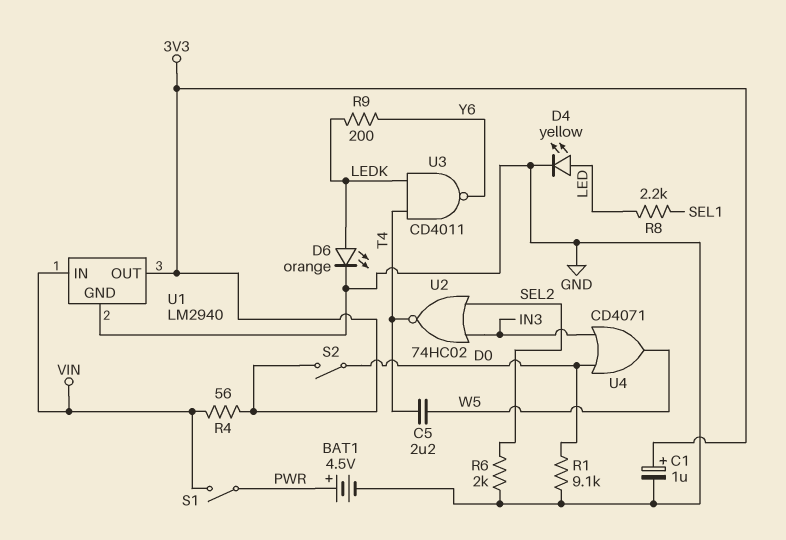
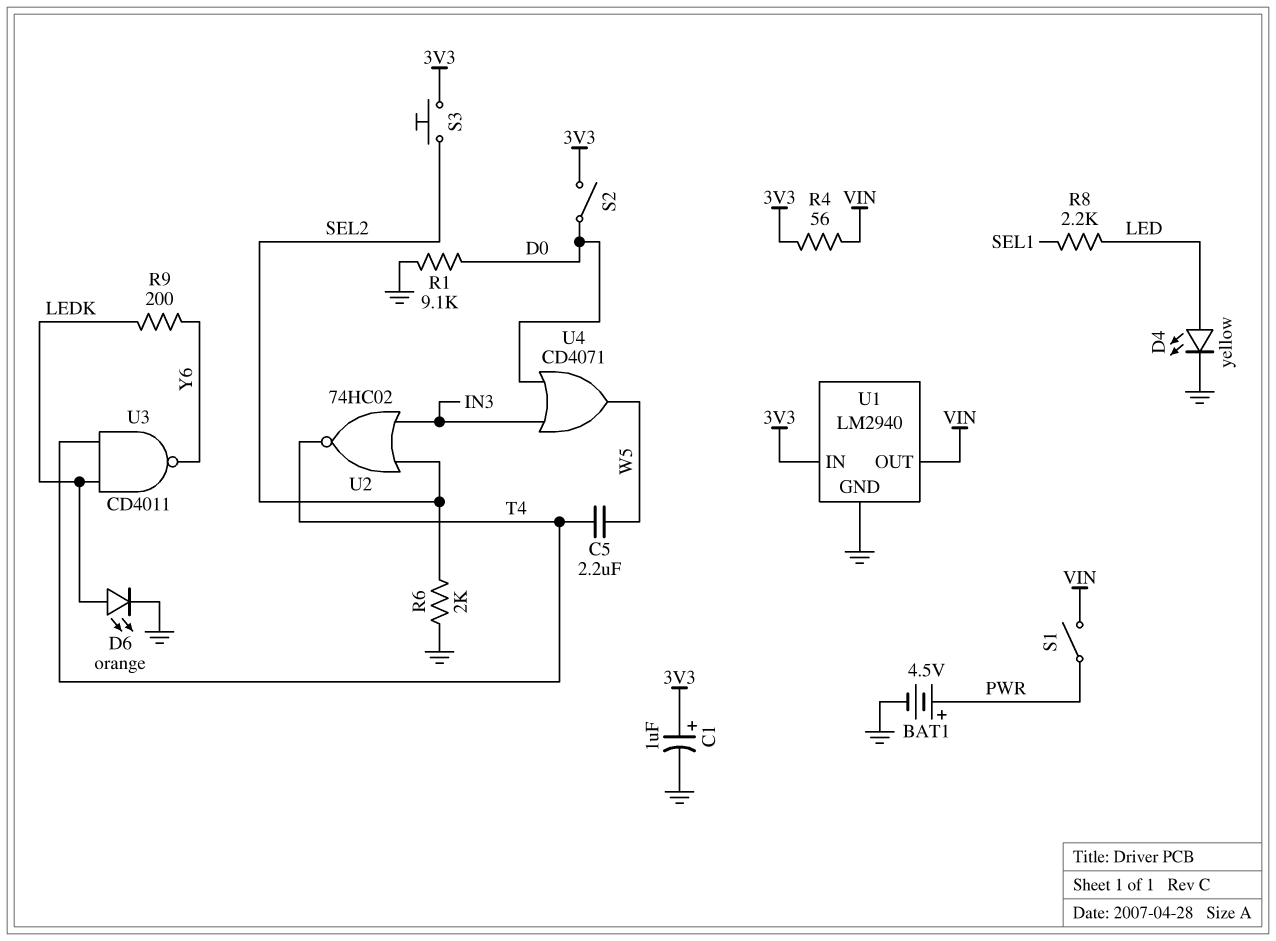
S3: none -> button (3V3, SEL2)
U1 pin IN: VIN -> 3V3
U1 pin OUT: 3V3 -> VIN

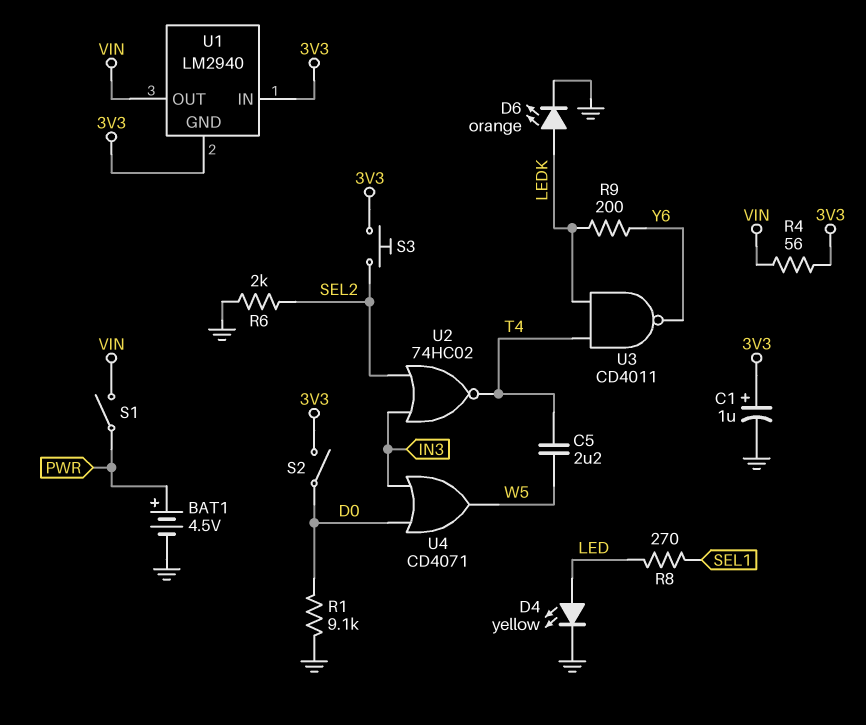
R8: 2.2k (LED, SEL1) -> 270 (LED, SEL1)
U1 pin GND: GND -> 3V3

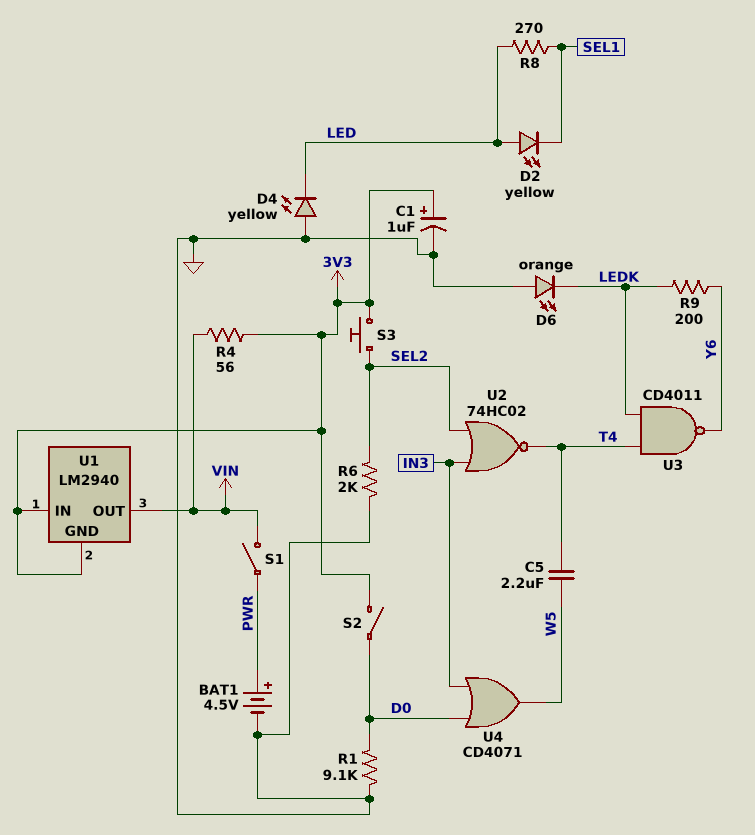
D2: none -> LED yellow (A LED, K SEL1)
D4: LED yellow (A LED, K GND) -> LED yellow (A GND, K LED)
D6: LED orange (A LEDK, K GND) -> LED orange (A GND, K LEDK)

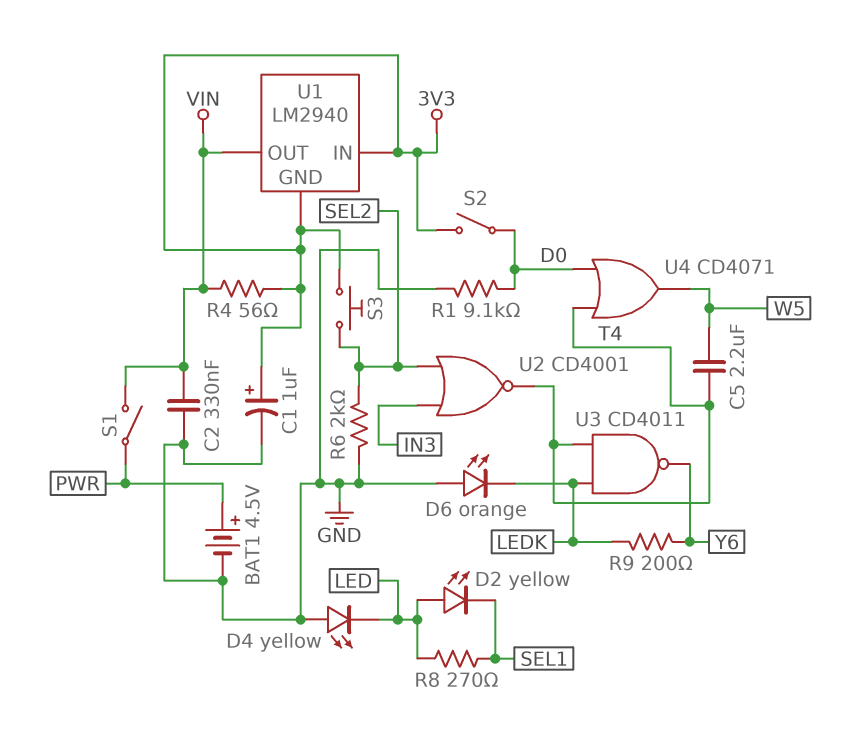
C2: none -> 330nF (GND, VIN)
U2: NOR 74HC02 (in IN3, in SEL2, out T4) -> NOR CD4001 (in IN3, in SEL2, out T4)
U4: OR CD4071 (in D0, in IN3, out W5) -> OR CD4071 (in D0, in T4, out W5)

